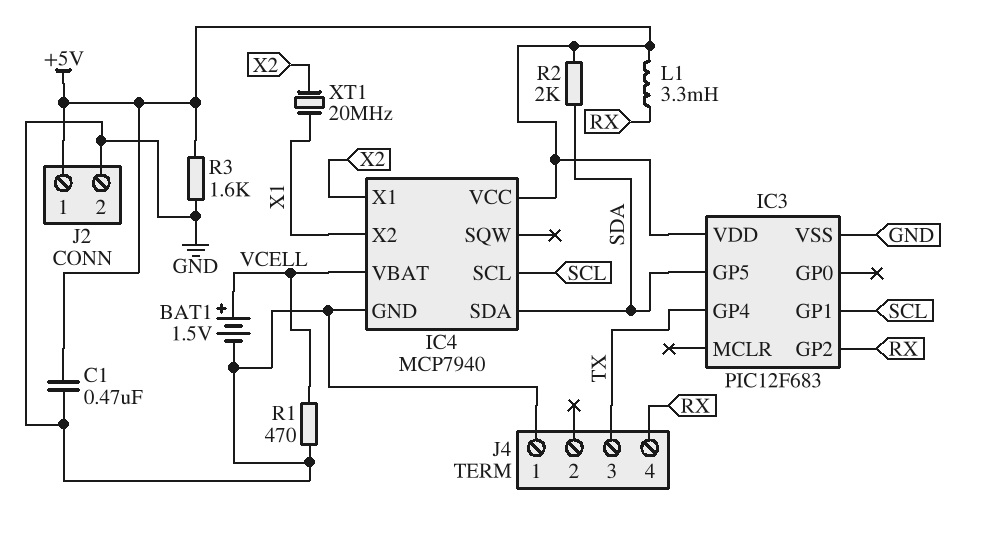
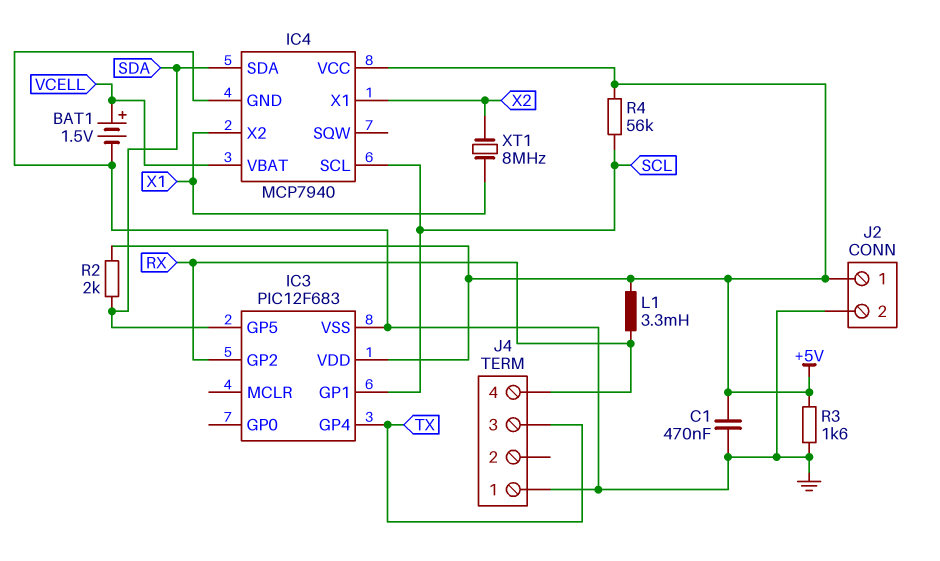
R1: 470 (GND, VCELL) -> none
R4: none -> 56k (+5V, SCL)
XT1: 20MHz (X1, X2) -> 8MHz (X1, X2)

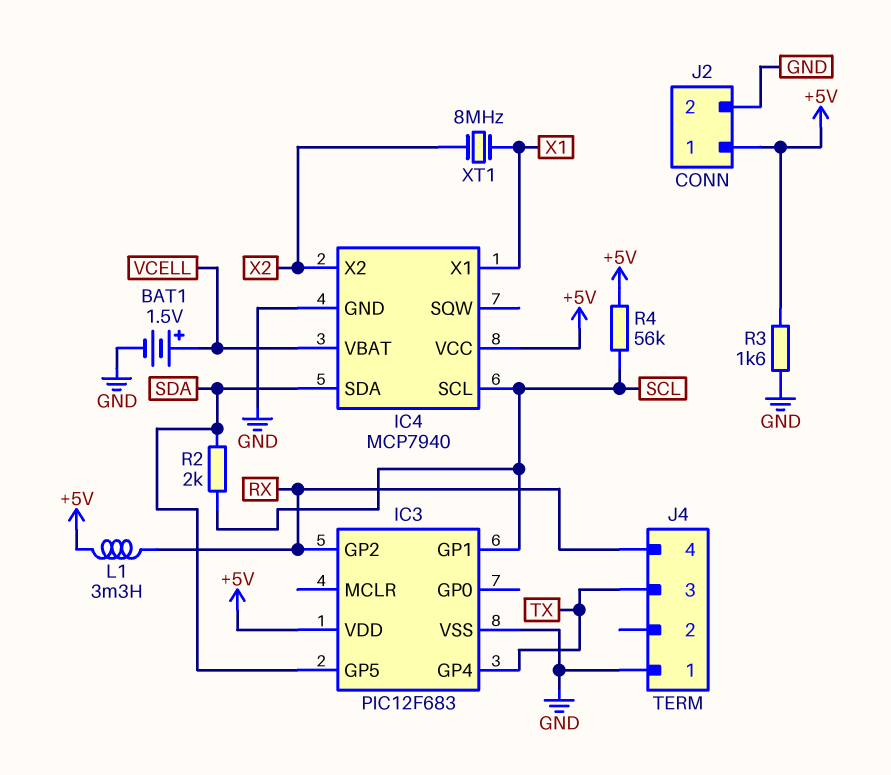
C1: 470nF (+5V, GND) -> none
IC4 pin X1: X2 -> X1
IC4 pin X2: X1 -> X2
R2: 2k (+5V, SDA) -> 2k (SCL, SDA)

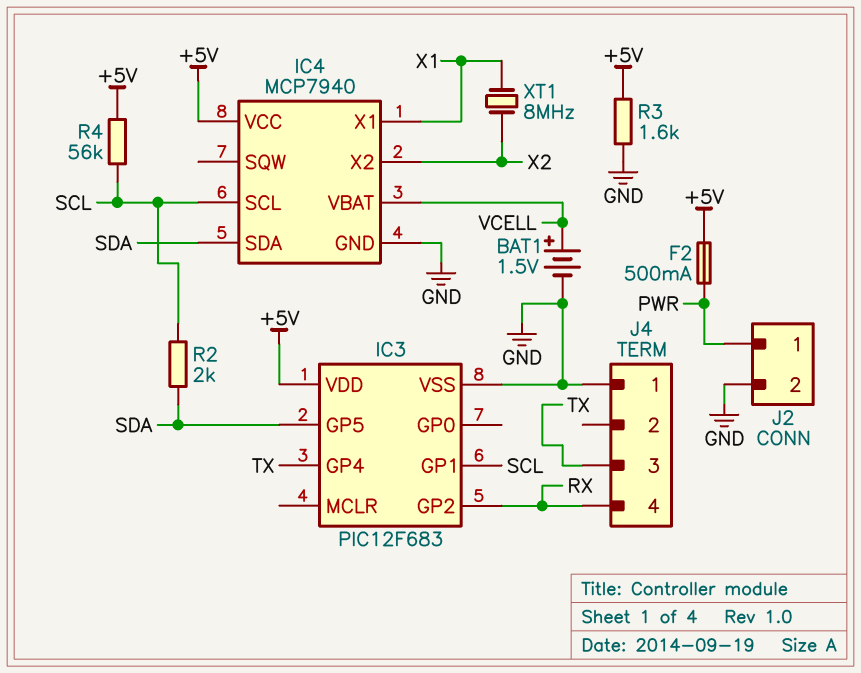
F2: none -> 500mA (+5V, PWR)
J2 pin 1: +5V -> PWR
L1: 3.3mH (+5V, RX) -> none

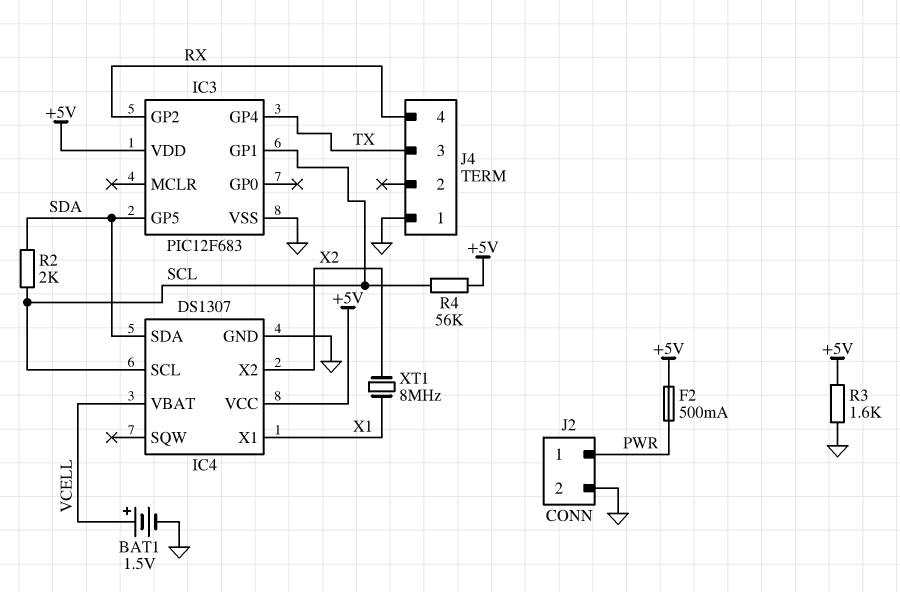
IC4: MCP7940 -> DS1307

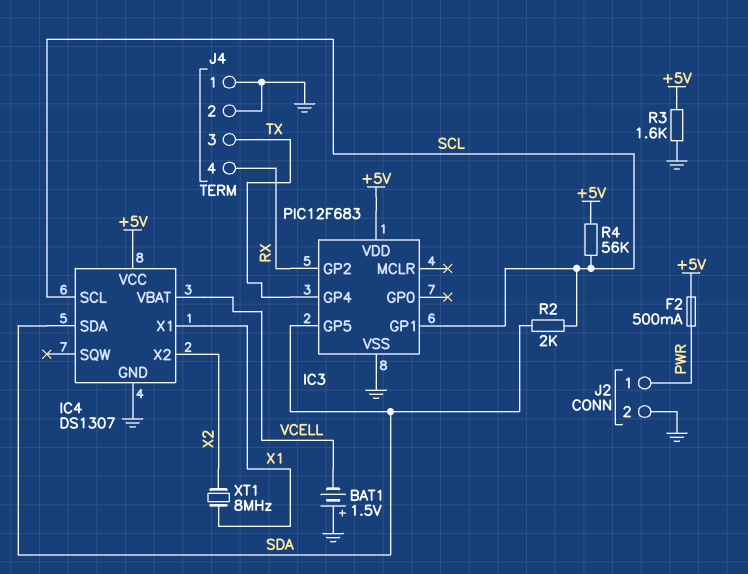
BAT1: 1.5V (plus VCELL, minus GND) -> 1.5V (plus GND, minus VCELL)
J4 pin 2: none -> GND

